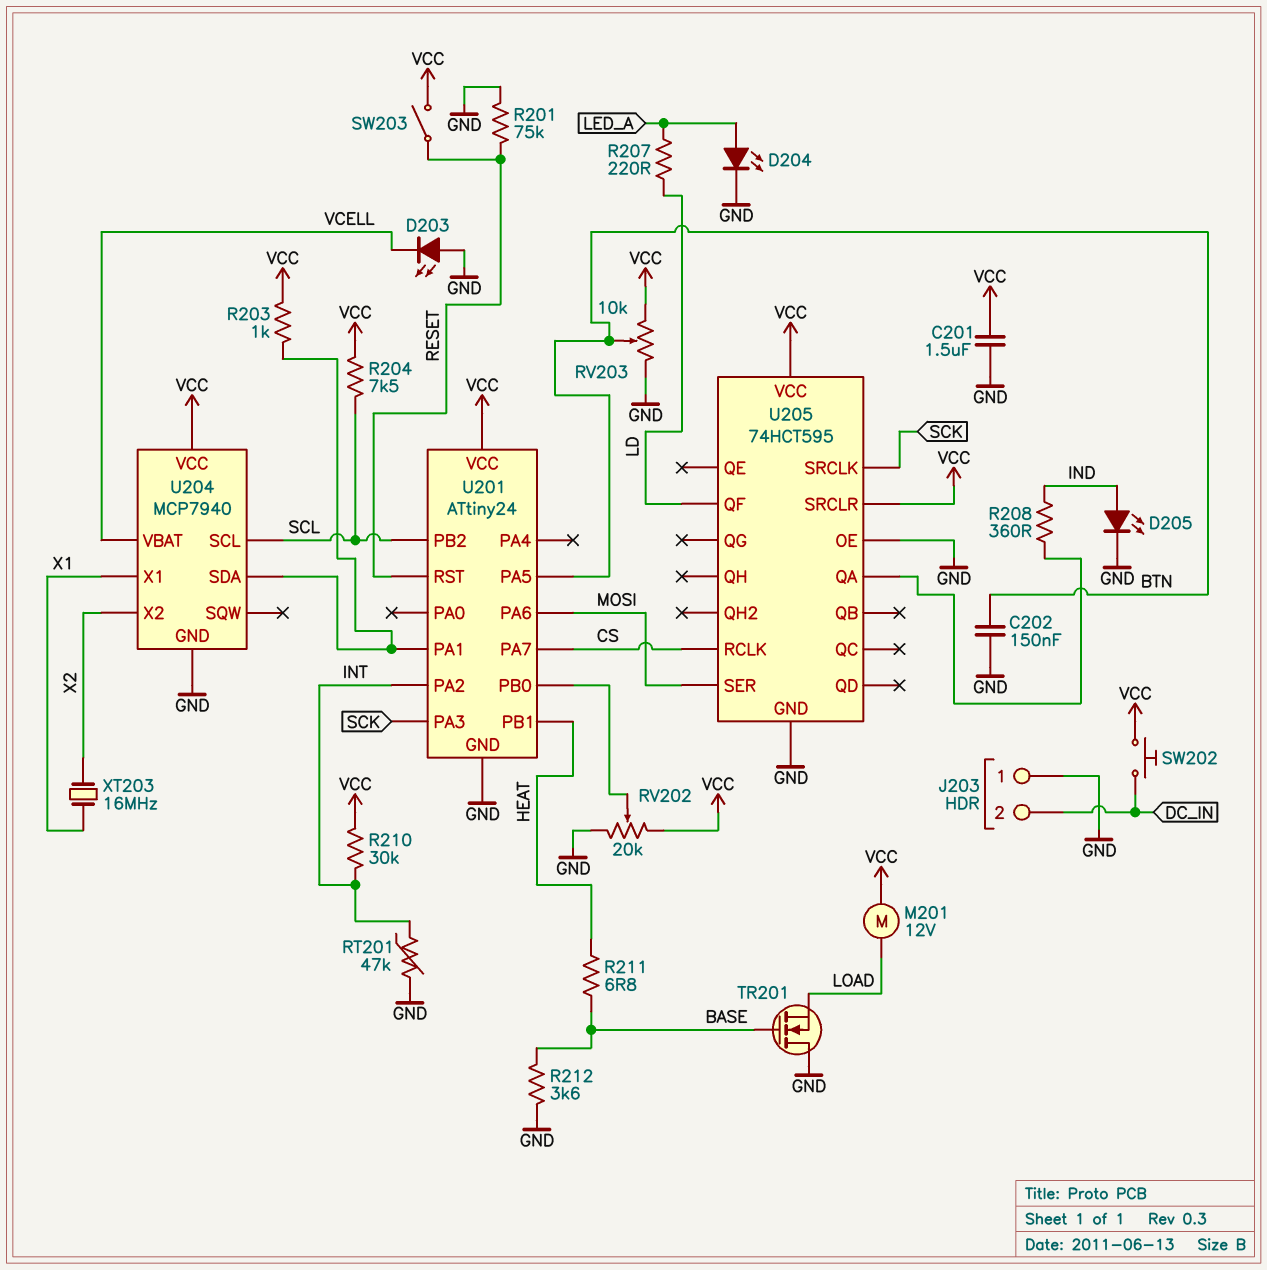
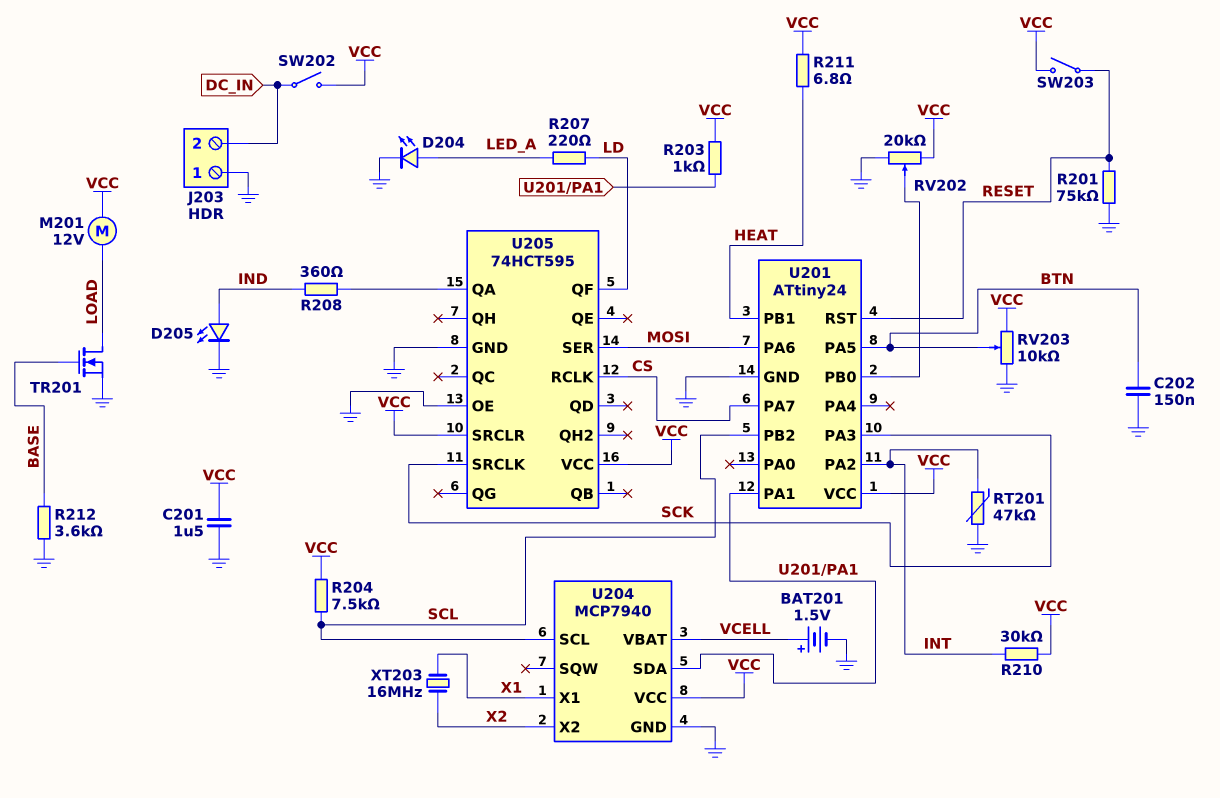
BAT201: none -> 1.5V (plus VCELL, minus GND)
D203: LED (A GND, K VCELL) -> none
R211: 6.8 (BASE, HEAT) -> 6.8 (HEAT, VCC)
SW202: button (DC_IN, VCC) -> switch (DC_IN, VCC)
TR201: NMOS (G BASE, D GND, S LOAD) -> NMOS (G BASE, D LOAD, S GND)

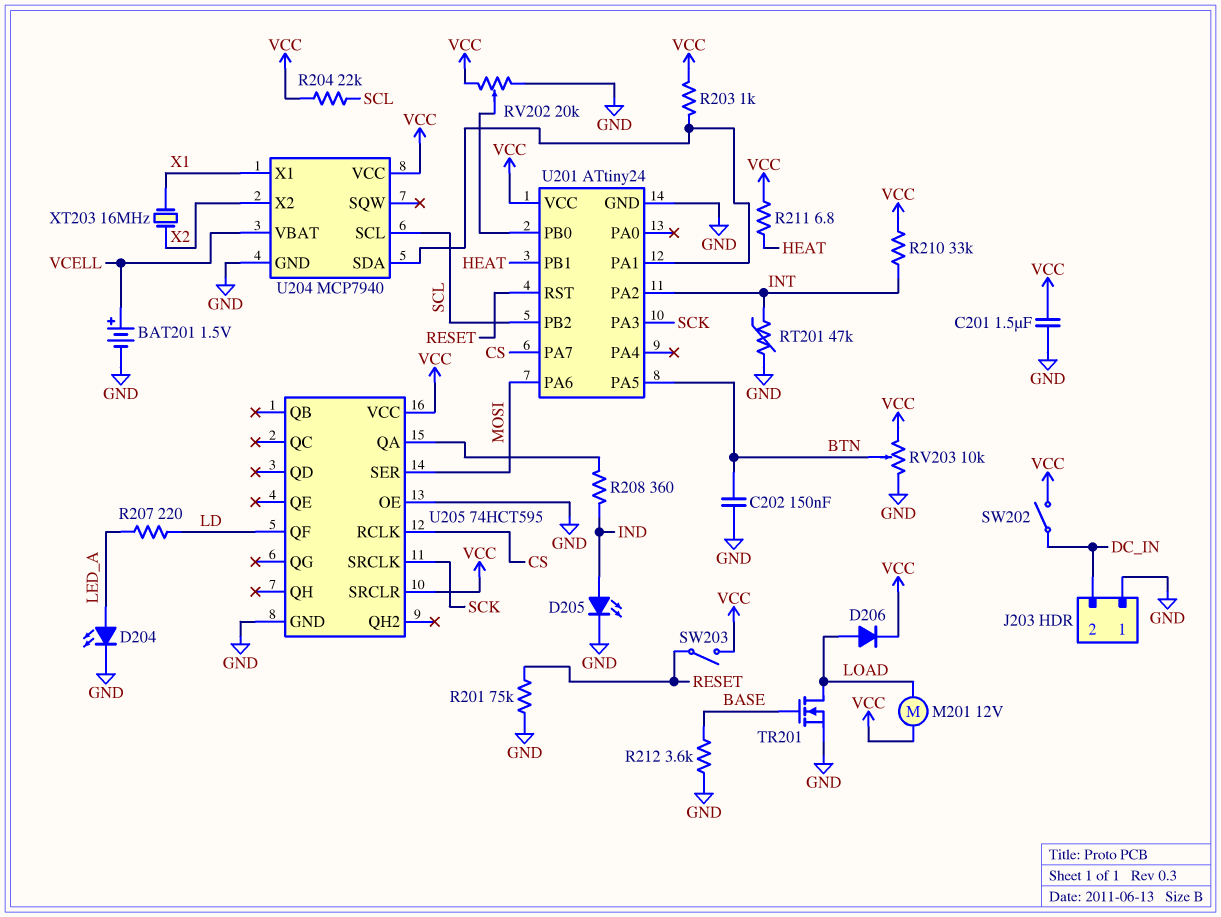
D206: none -> diode (A LOAD, K VCC)
R204: 7.5k (SCL, VCC) -> 22k (SCL, VCC)
R210: 30k (INT, VCC) -> 33k (INT, VCC)

